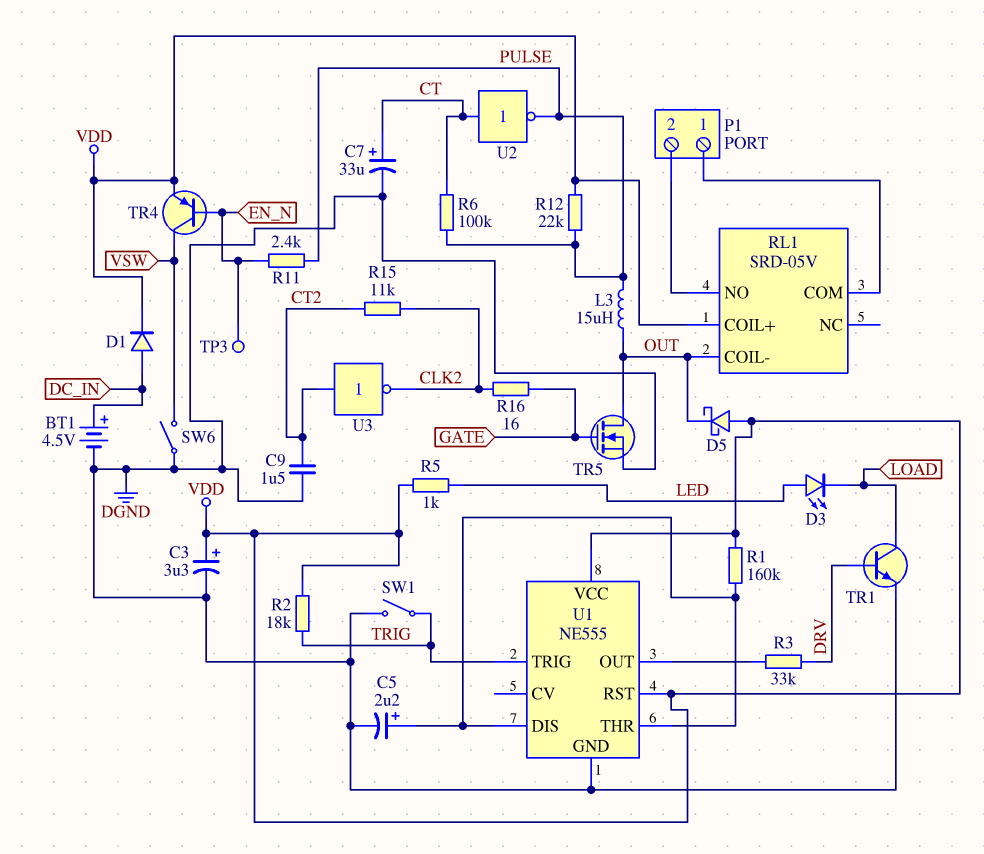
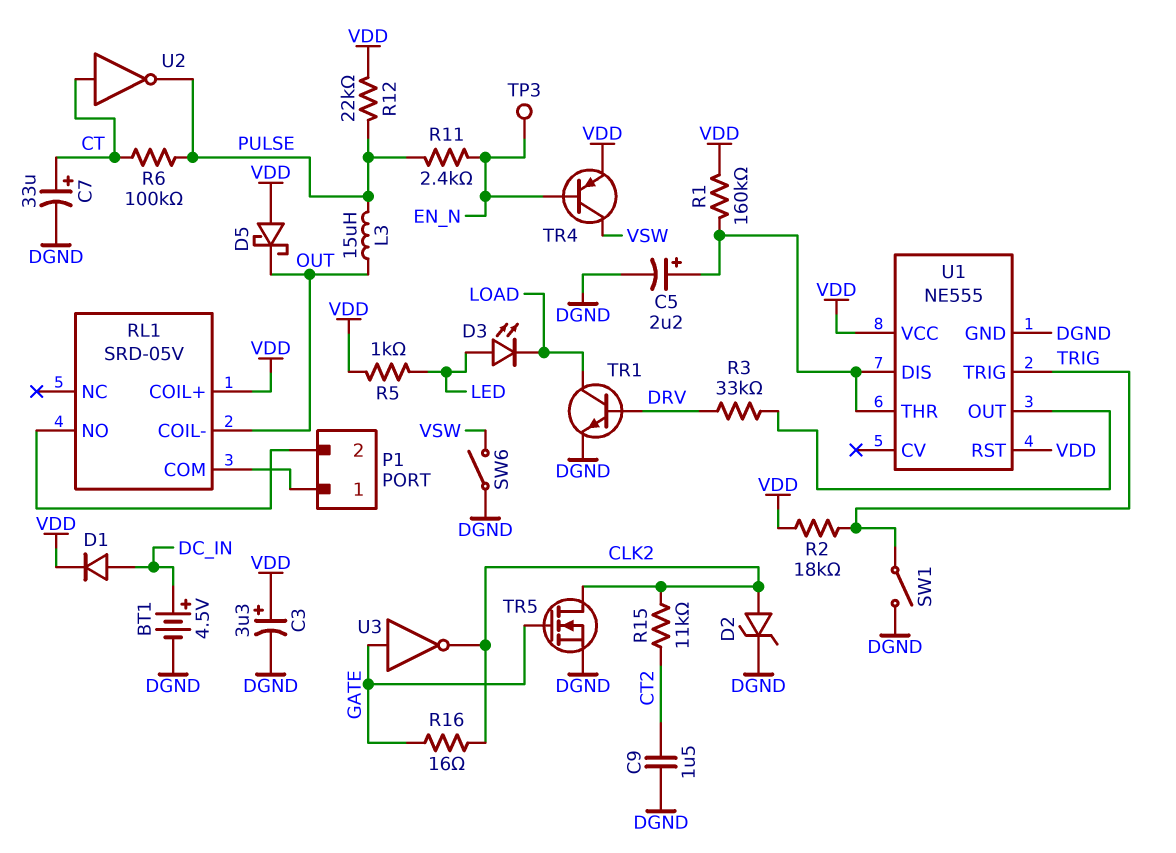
D2: none -> zener (A CLK2, K DGND)
TR5: NMOS (G GATE, D OUT, S DGND) -> NMOS (G GATE, D CLK2, S DGND)
U3: NOT (in CT2, out CLK2) -> NOT (in GATE, out CLK2)

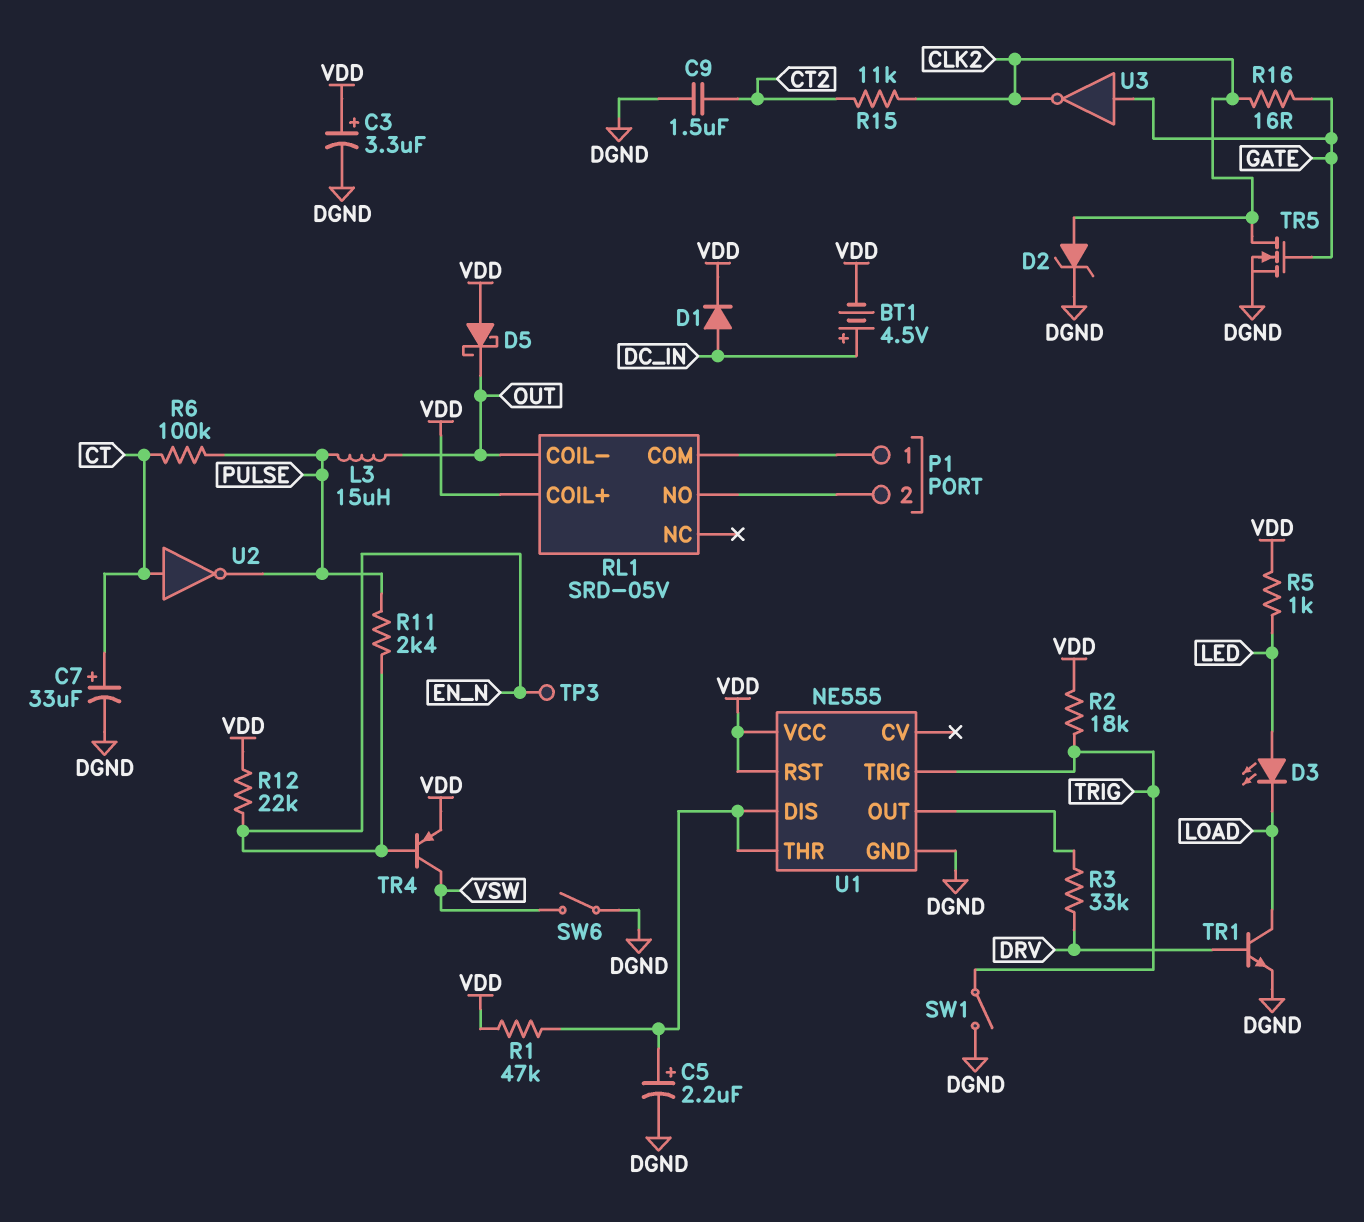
BT1: 4.5V (plus DC_IN, minus DGND) -> 4.5V (plus DC_IN, minus VDD)
R1: 160k (U1/DIS, VDD) -> 47k (U1/DIS, VDD)
R12: 22k (PULSE, VDD) -> 22k (EN_N, VDD)

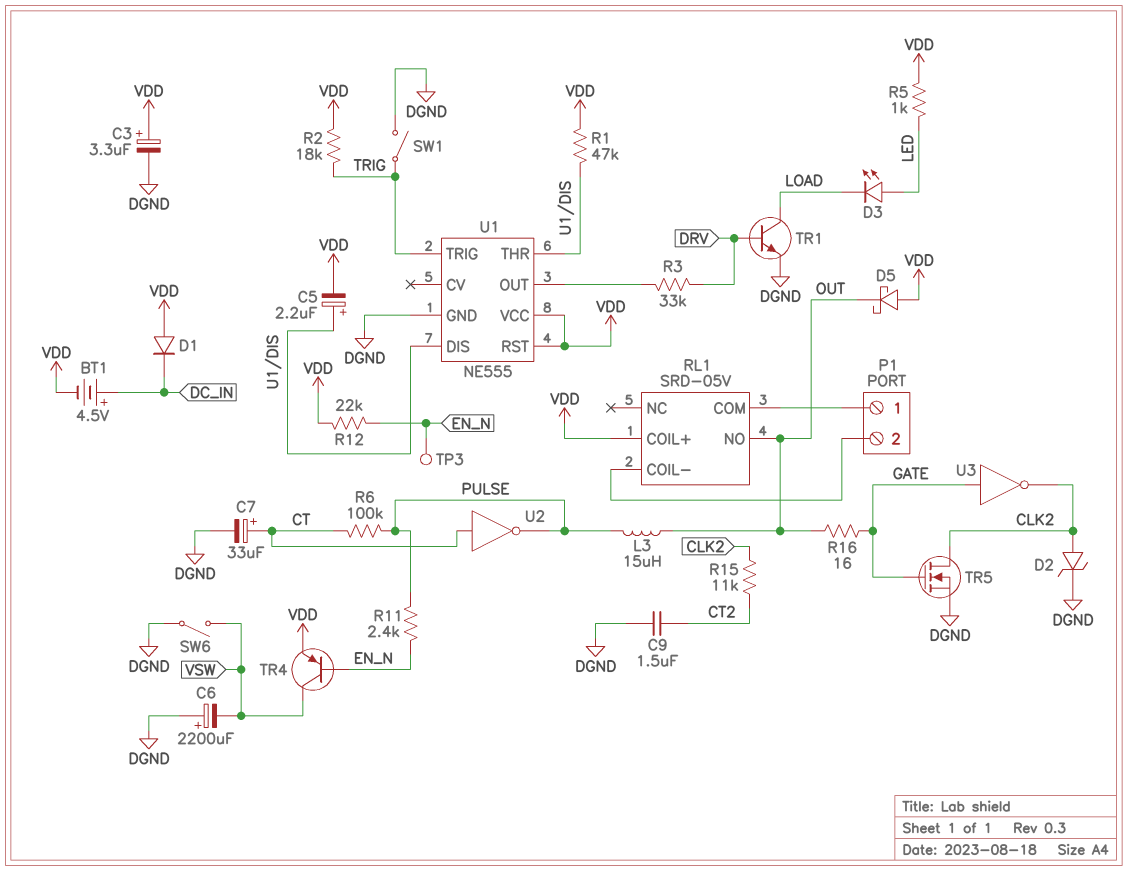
C5: 2.2uF (plus U1/DIS, minus DGND) -> 2.2uF (plus U1/DIS, minus VDD)
C6: none -> 2200uF (plus DGND, minus VSW)
D1: diode (A DC_IN, K VDD) -> diode (A VDD, K DC_IN)
R16: 16 (CLK2, GATE) -> 16 (GATE, OUT)
RL1 pin COIL-: OUT -> P1/2
RL1 pin NO: P1/2 -> OUT

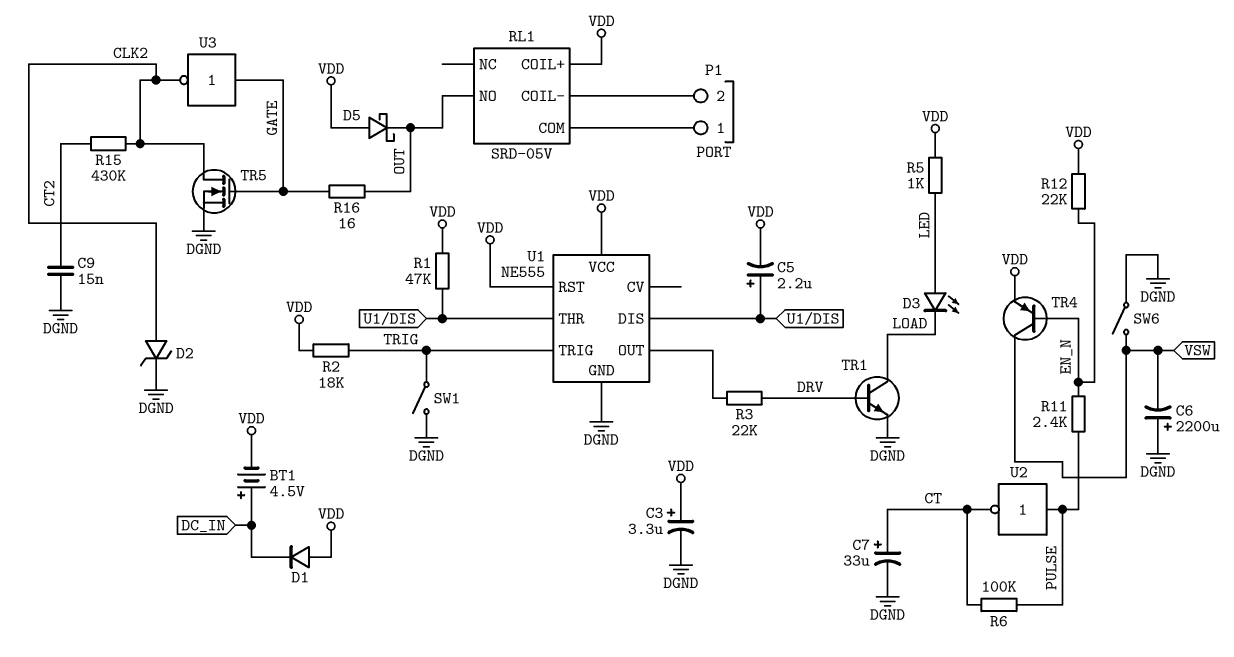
C9: 1.5uF (CT2, DGND) -> 15nF (CT2, DGND)
L3: 15uH (OUT, PULSE) -> none
R3: 33k (DRV, U1/OUT) -> 22k (DRV, U1/OUT)
R15: 11k (CLK2, CT2) -> 430k (CLK2, CT2)
TP3: test point (EN_N) -> none
U2: NOT (in CT, out PULSE) -> NOT (in PULSE, out CT)

